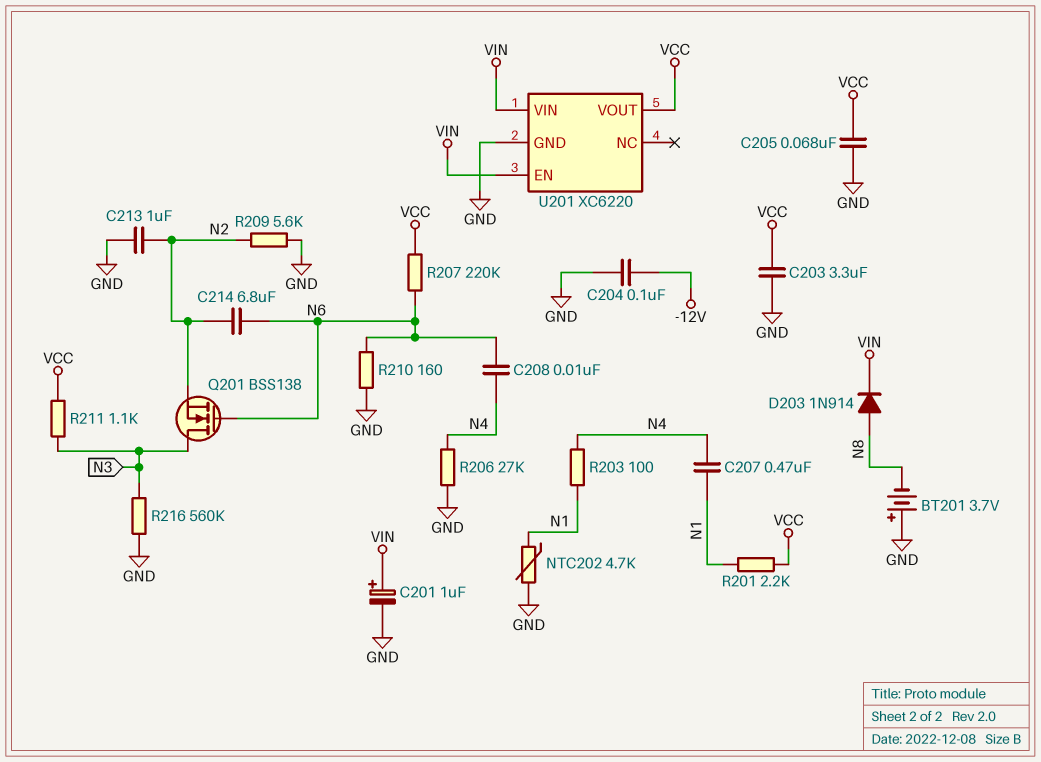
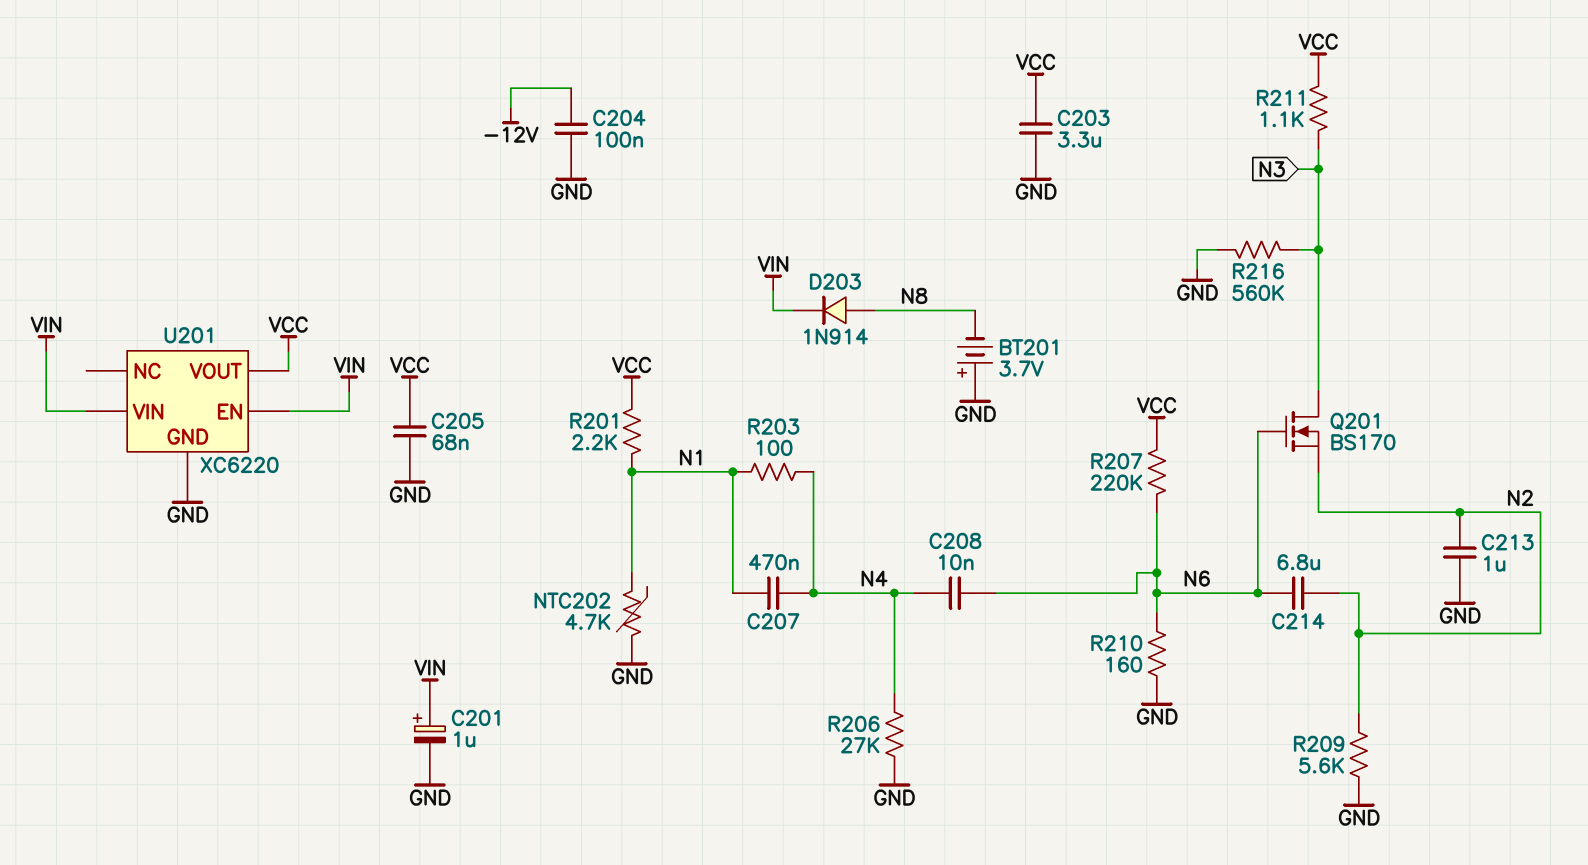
Q201: NMOS BSS138 (G N6, D N3, S N2) -> NMOS BS170 (G N6, D N3, S N2)

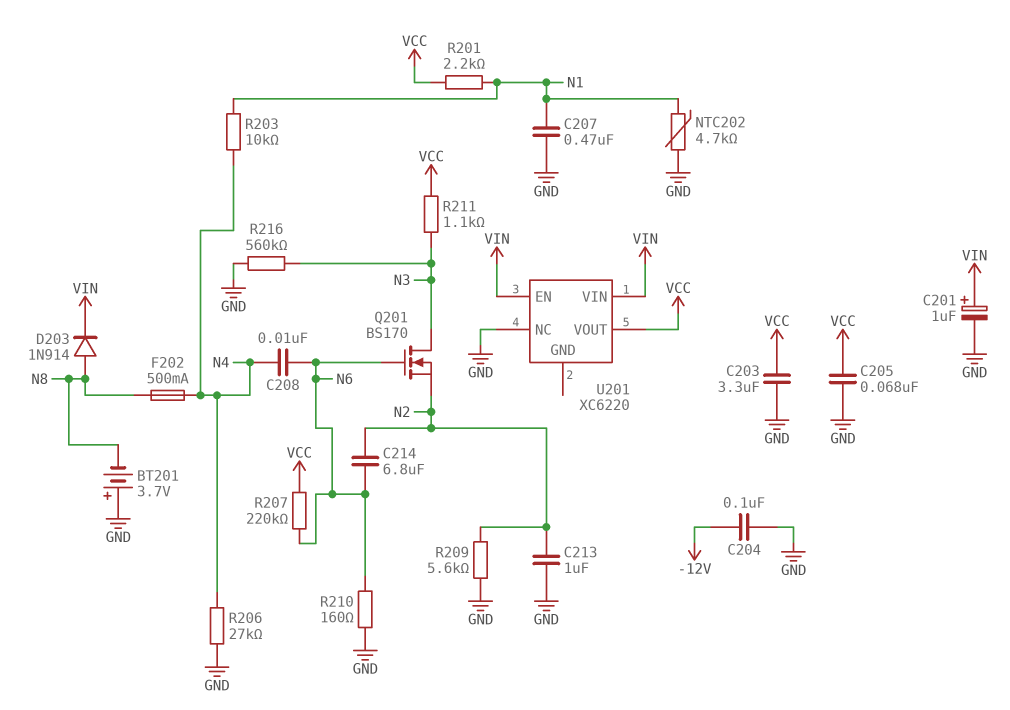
C207: 470nF (N1, N4) -> 470nF (GND, N1)
F202: none -> 500mA (N4, N8)
R203: 100 (N1, N4) -> 10k (N1, N4)
U201 pin GND: GND -> none
U201 pin NC: none -> GND

